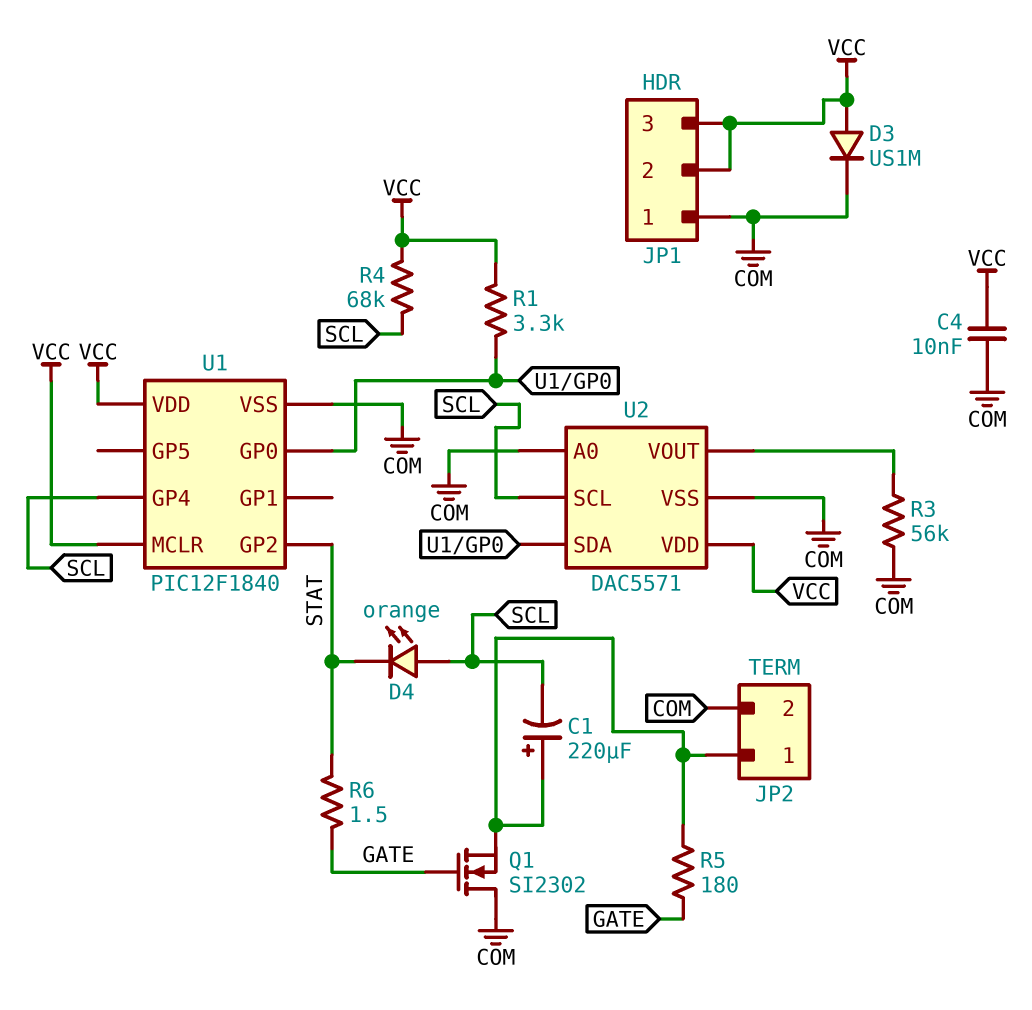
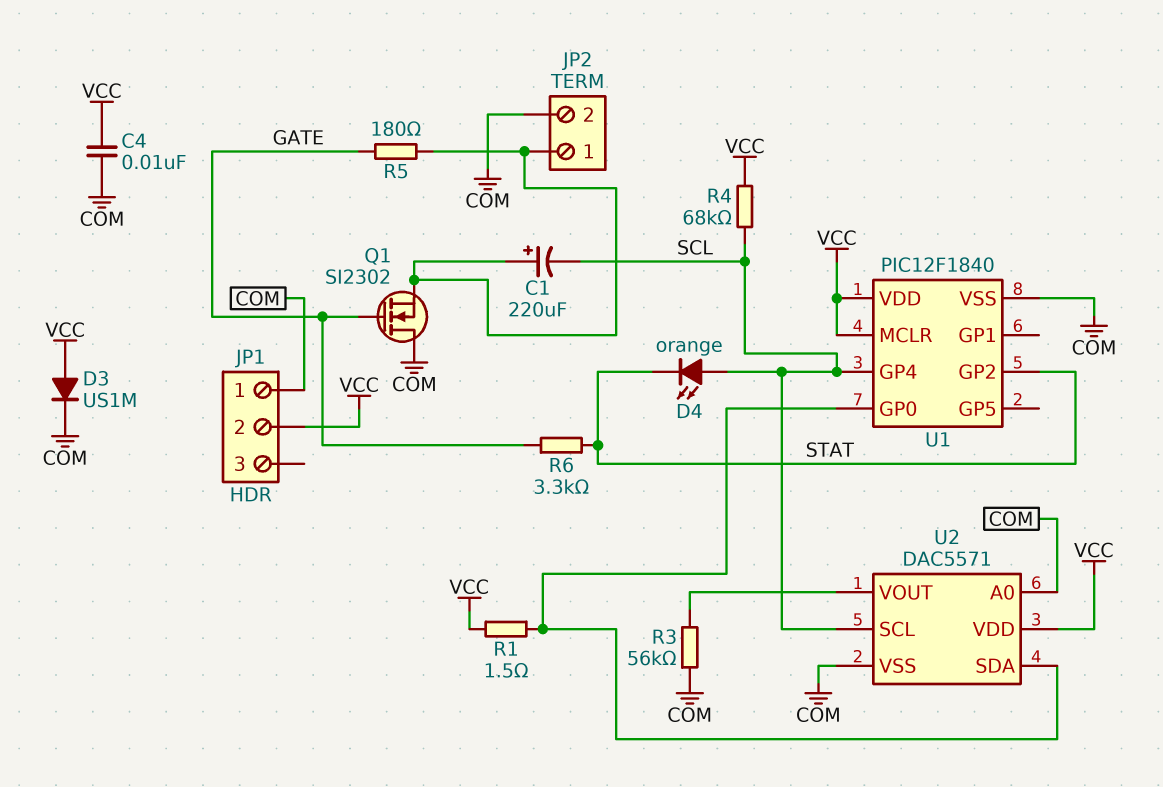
JP1 pin 3: VCC -> none
R1: 3.3k (U1/GP0, VCC) -> 1.5 (U1/GP0, VCC)
R6: 1.5 (GATE, STAT) -> 3.3k (GATE, STAT)

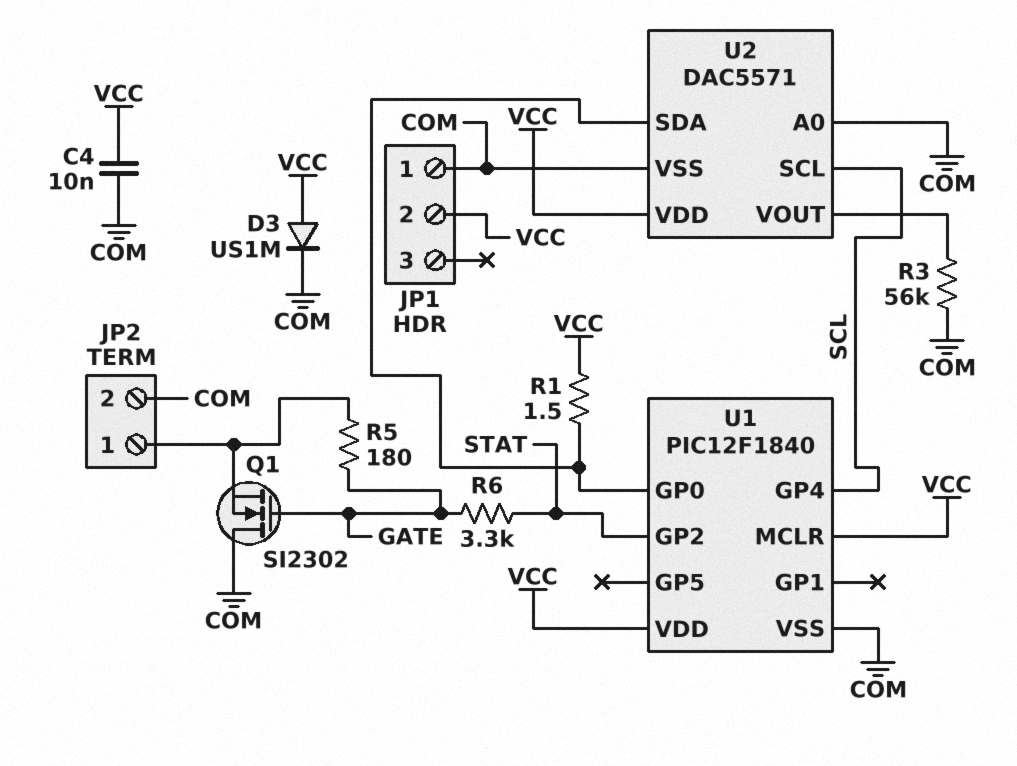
C1: 220uF (plus JP2/1, minus SCL) -> none
D4: LED orange (A SCL, K STAT) -> none
R4: 68k (SCL, VCC) -> none

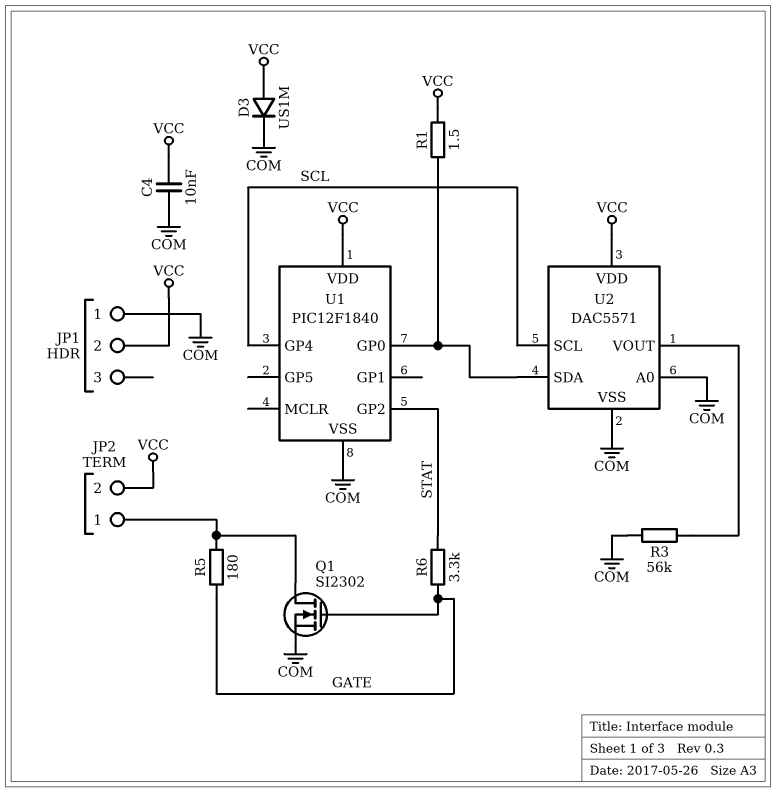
JP2 pin 2: COM -> VCC
Q1: NMOS SI2302 (G GATE, D COM, S JP2/1) -> NMOS SI2302 (G GATE, D JP2/1, S COM)
U1 pin MCLR: VCC -> none

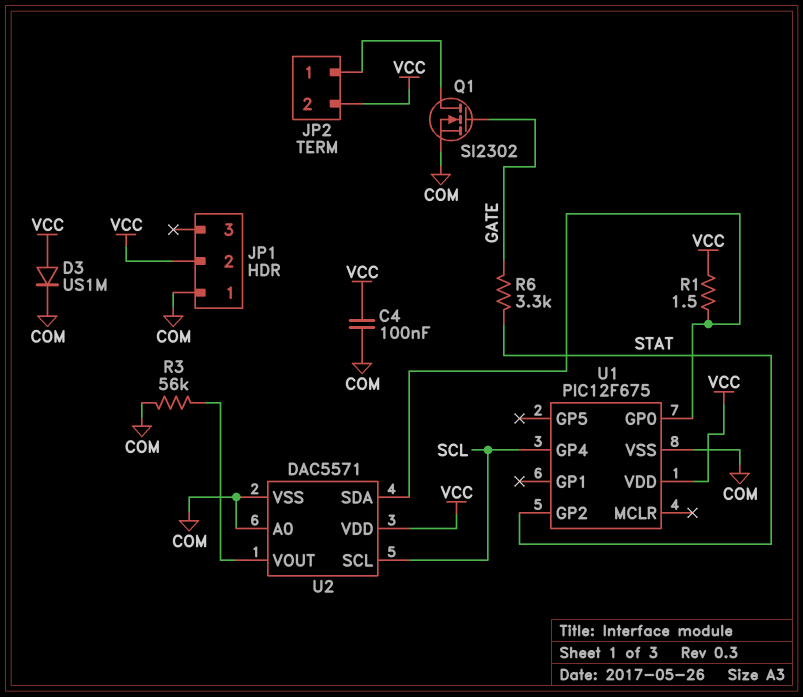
C4: 10nF (COM, VCC) -> 100nF (COM, VCC)
R5: 180 (GATE, JP2/1) -> none
U1: PIC12F1840 -> PIC12F675

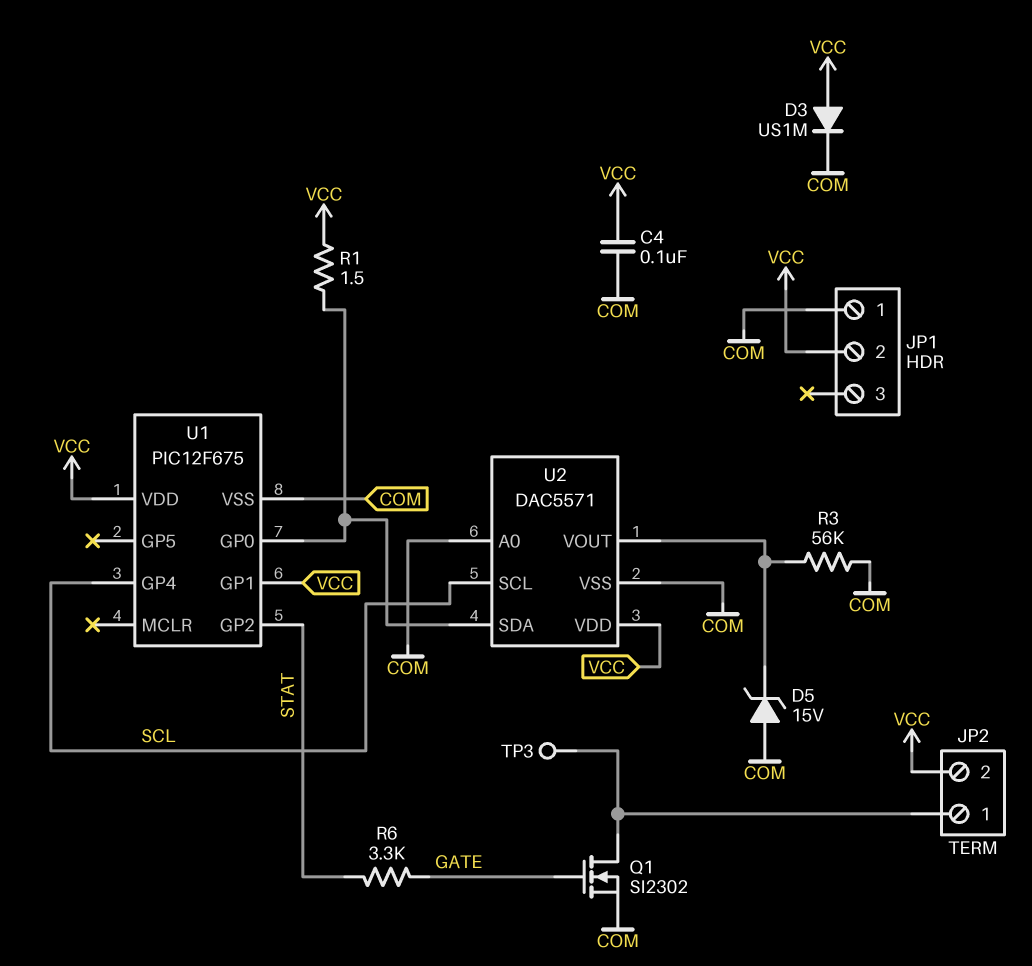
D5: none -> zener 15V (A COM, K U2/VOUT)
TP3: none -> test point (JP2/1)
U1 pin GP1: none -> VCC

